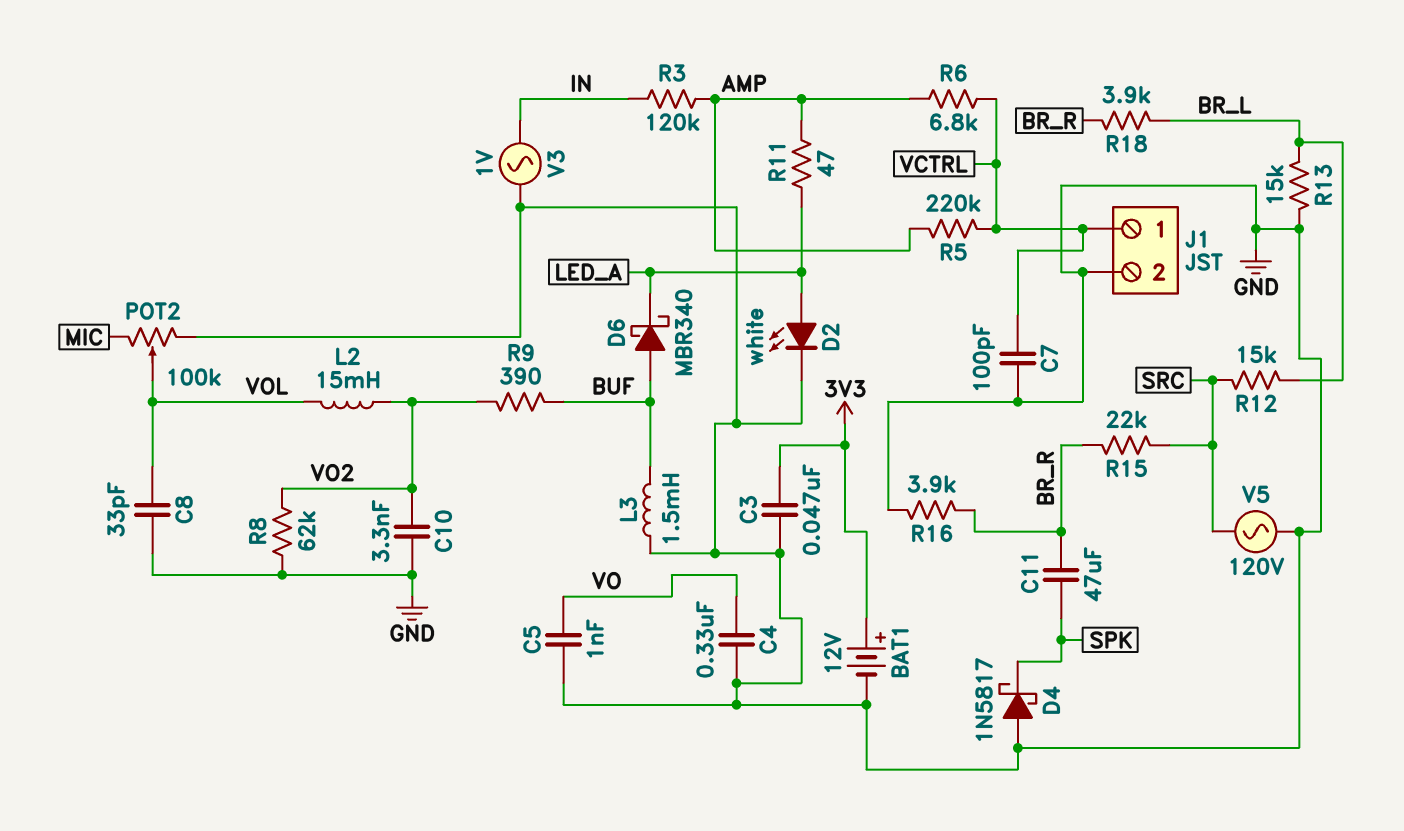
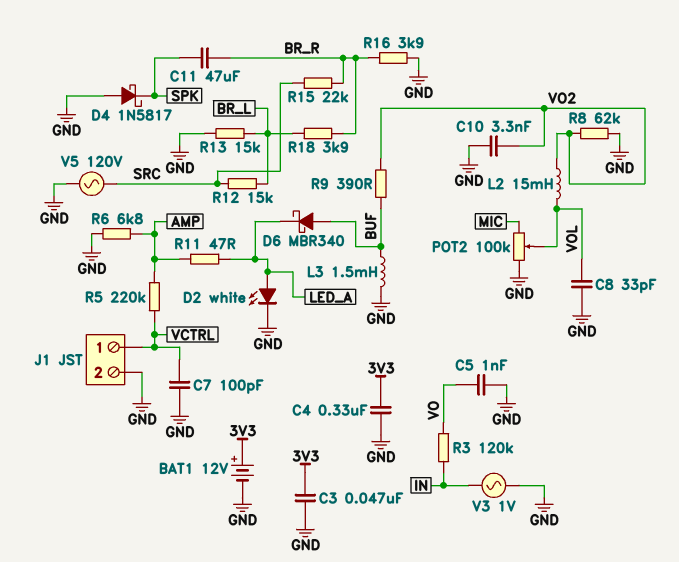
C4: 330nF (GND, VO) -> 330nF (3V3, GND)
R3: 120k (AMP, IN) -> 120k (IN, VO)
R6: 6.8k (AMP, VCTRL) -> 6.8k (AMP, GND)

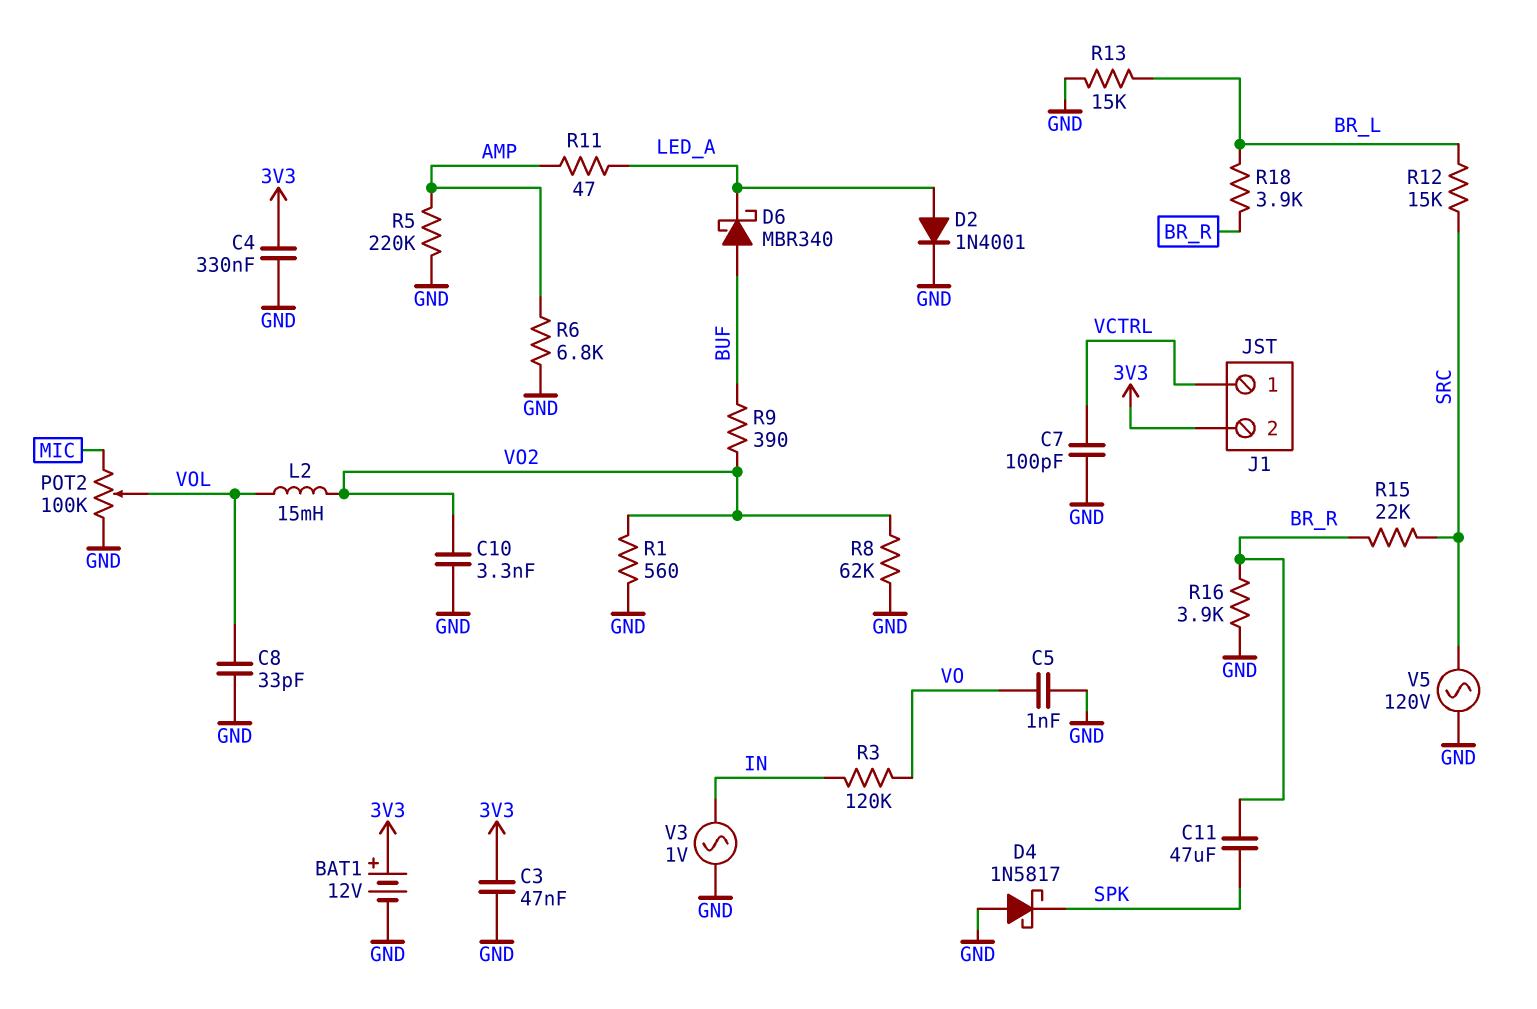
D2: LED white (A LED_A, K GND) -> diode 1N4001 (A LED_A, K GND)
J1 pin 2: GND -> 3V3
L3: 1.5mH (BUF, GND) -> none
R1: none -> 560 (GND, VO2)
R5: 220k (AMP, VCTRL) -> 220k (AMP, GND)

